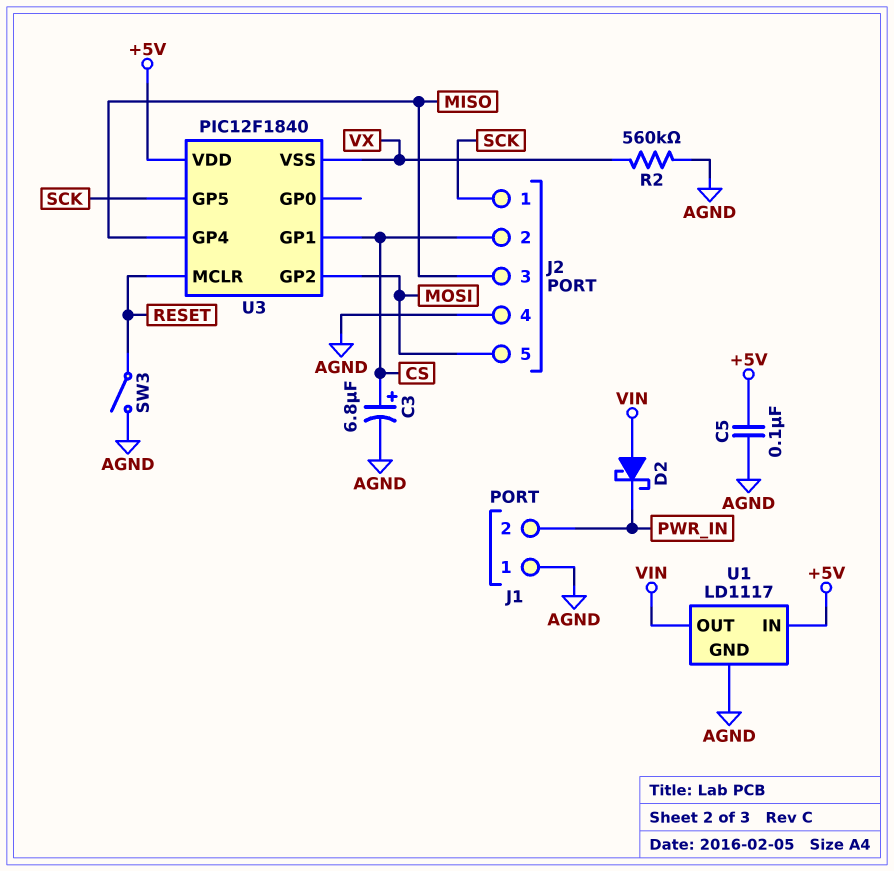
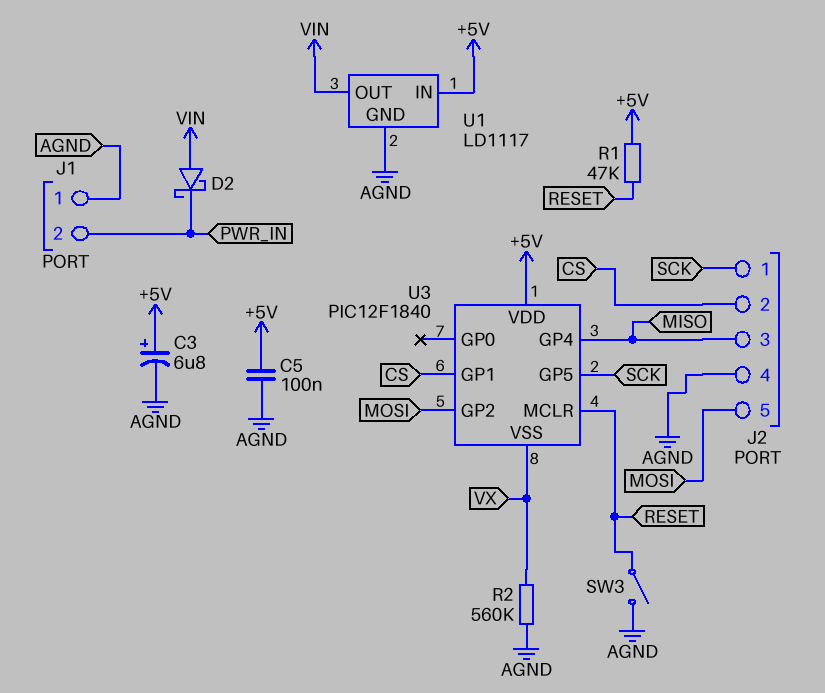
C3: 6.8uF (plus CS, minus AGND) -> 6.8uF (plus +5V, minus AGND)
R1: none -> 47k (+5V, RESET)

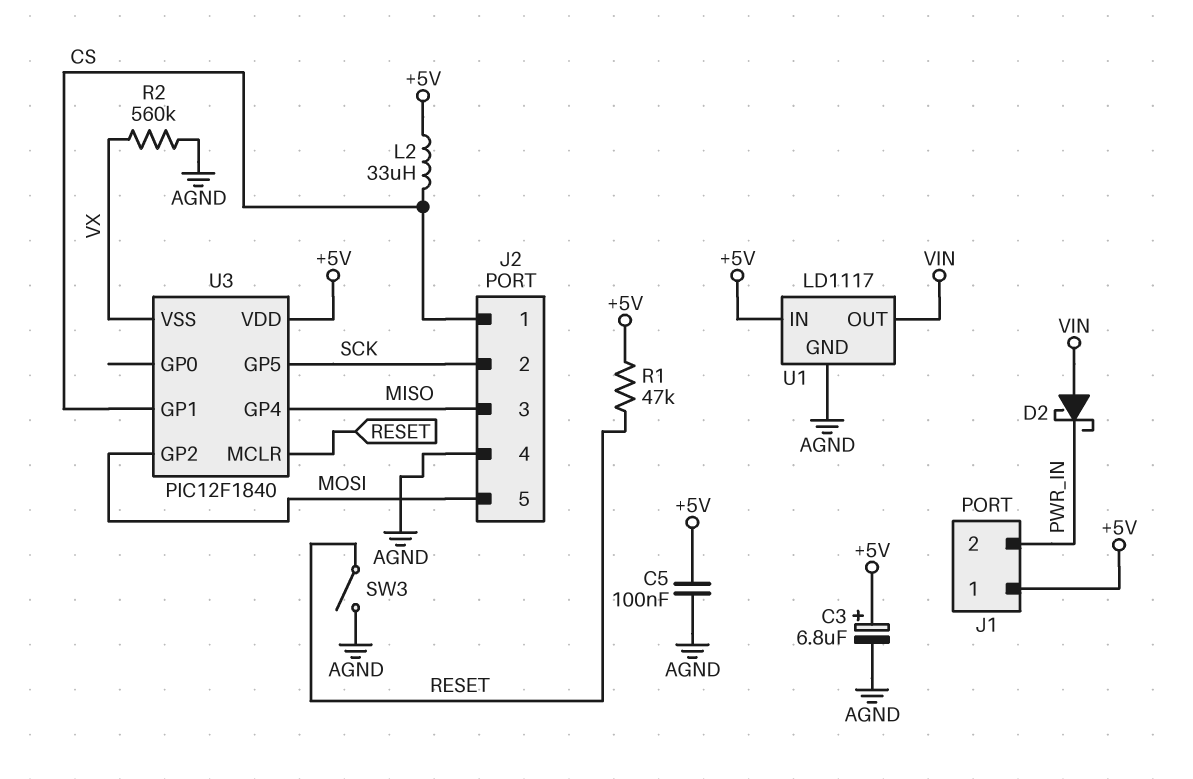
J1 pin 1: AGND -> +5V
J2 pin 1: SCK -> CS
J2 pin 2: CS -> SCK
L2: none -> 33uH (+5V, CS)

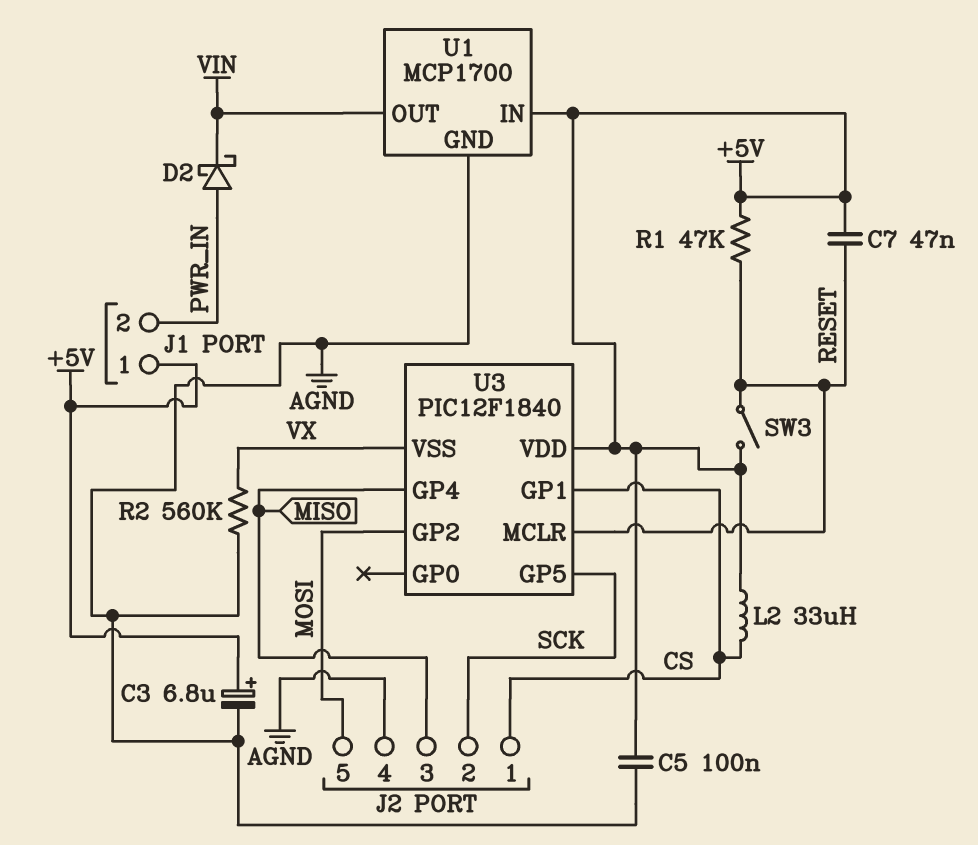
C7: none -> 47nF (+5V, RESET)
D2: schottky (A VIN, K PWR_IN) -> schottky (A PWR_IN, K VIN)
SW3: switch (AGND, RESET) -> switch (+5V, RESET)
U1: LD1117 -> MCP1700

